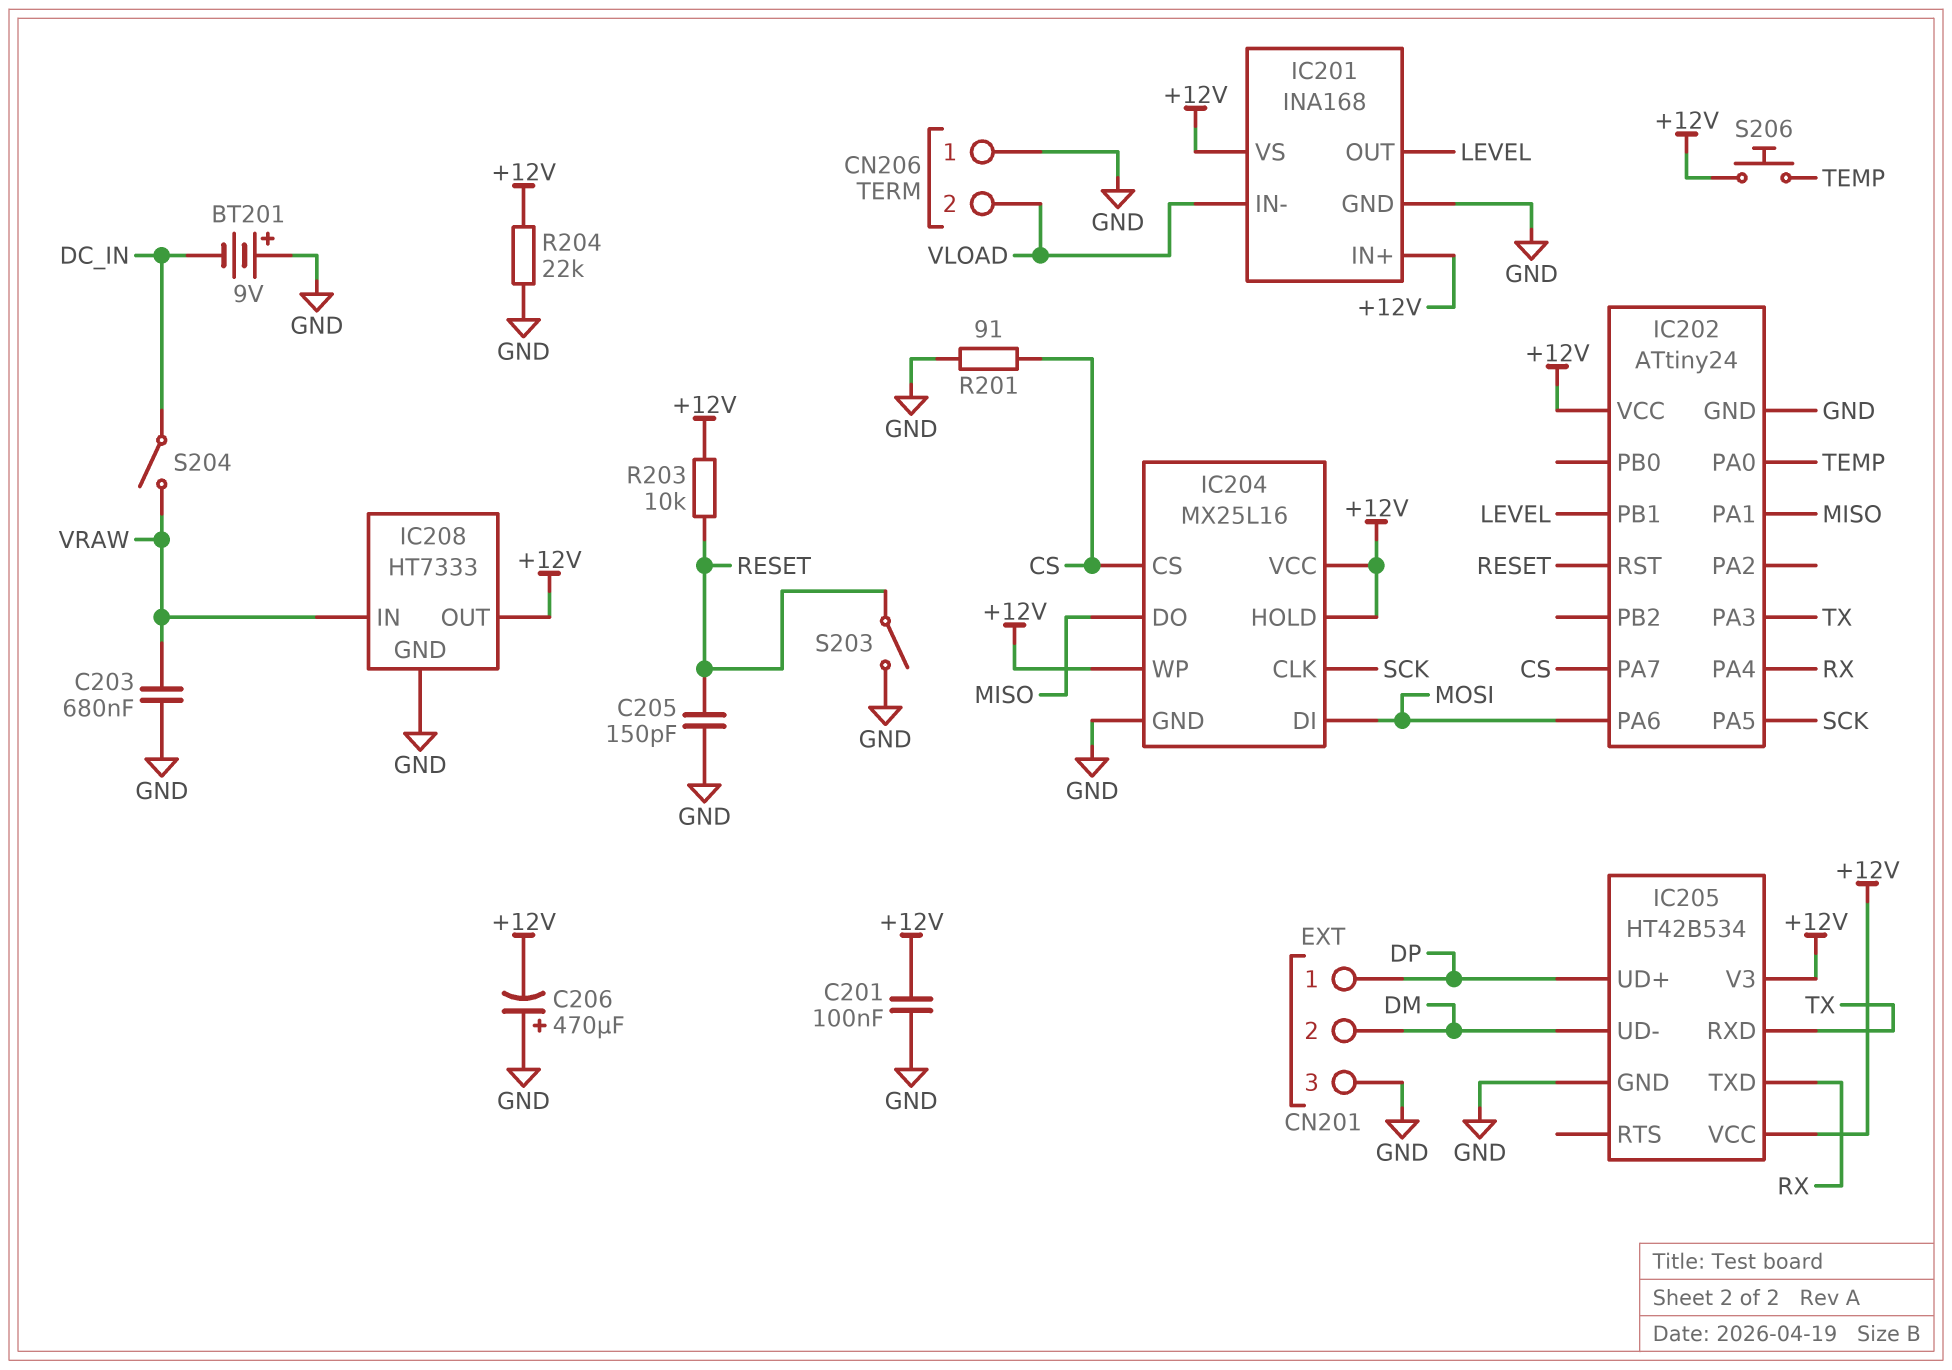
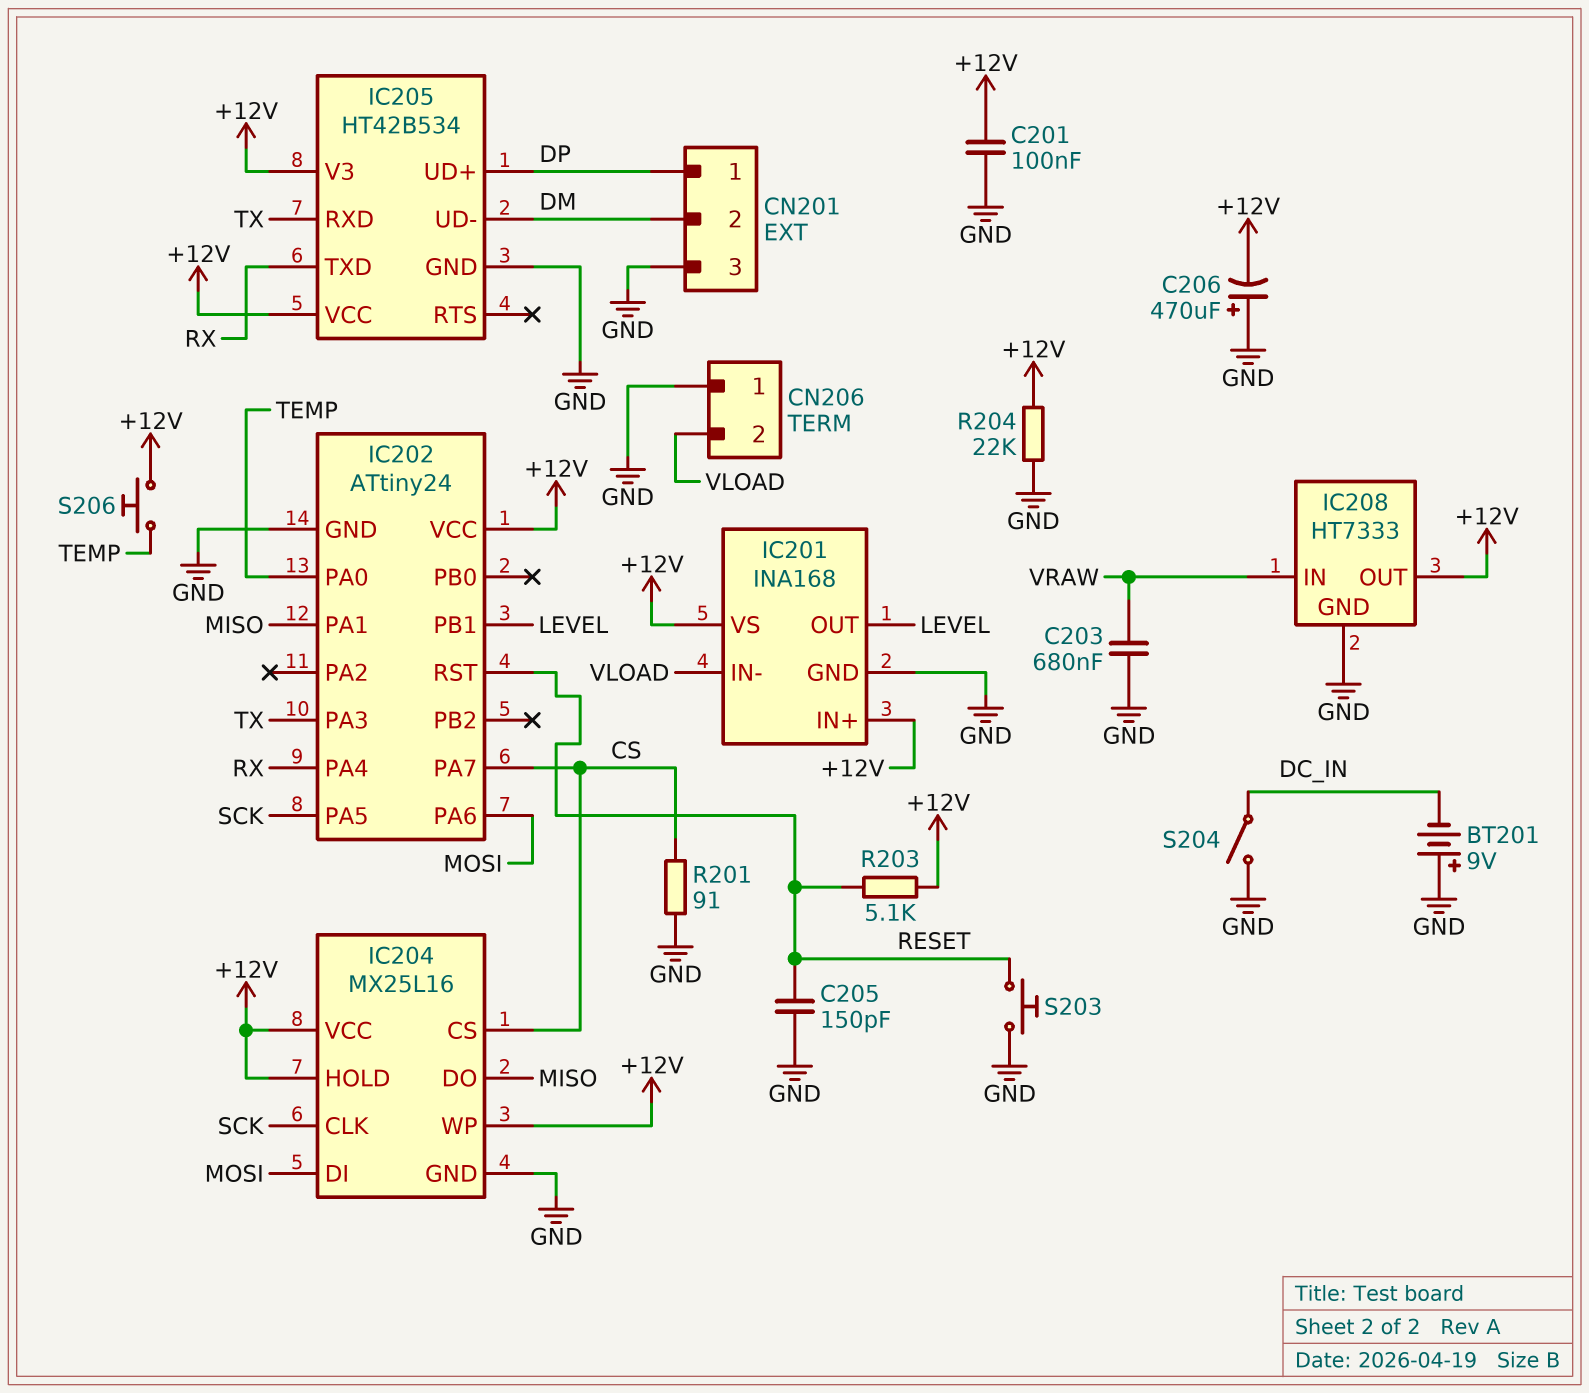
R203: 10k (+12V, RESET) -> 5.1k (+12V, RESET)
S203: switch (GND, RESET) -> button (GND, RESET)
S204: switch (DC_IN, VRAW) -> switch (DC_IN, GND)

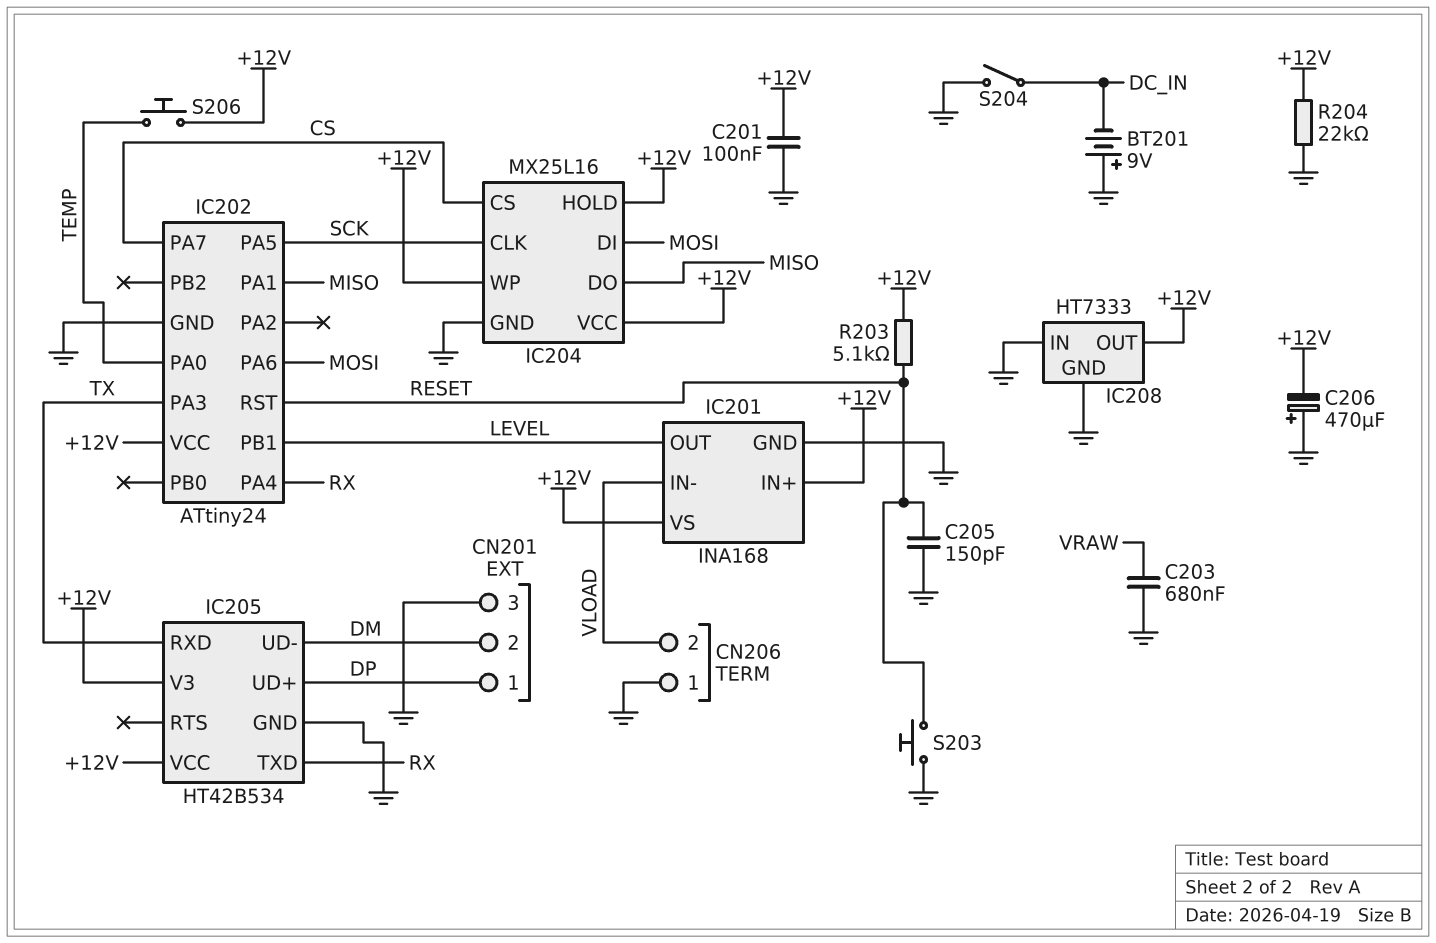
IC208 pin IN: VRAW -> GND
R201: 91 (CS, GND) -> none

